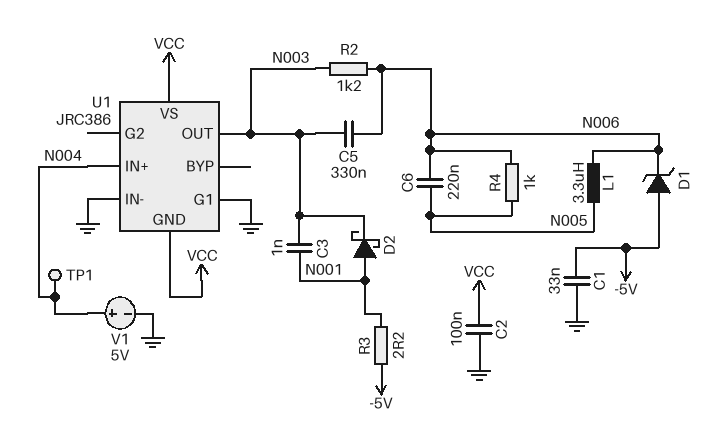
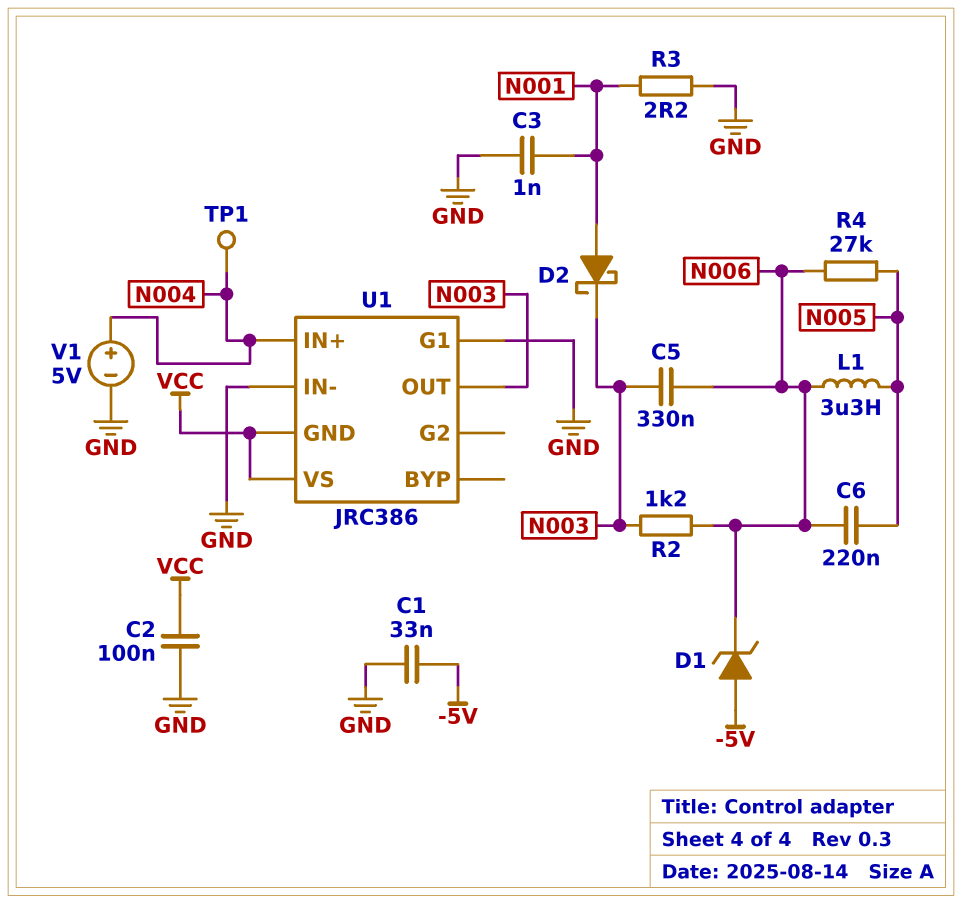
C3: 1nF (N001, N003) -> 1nF (GND, N001)
R3: 2.2 (-5V, N001) -> 2.2 (GND, N001)
R4: 1k (N005, N006) -> 27k (N005, N006)

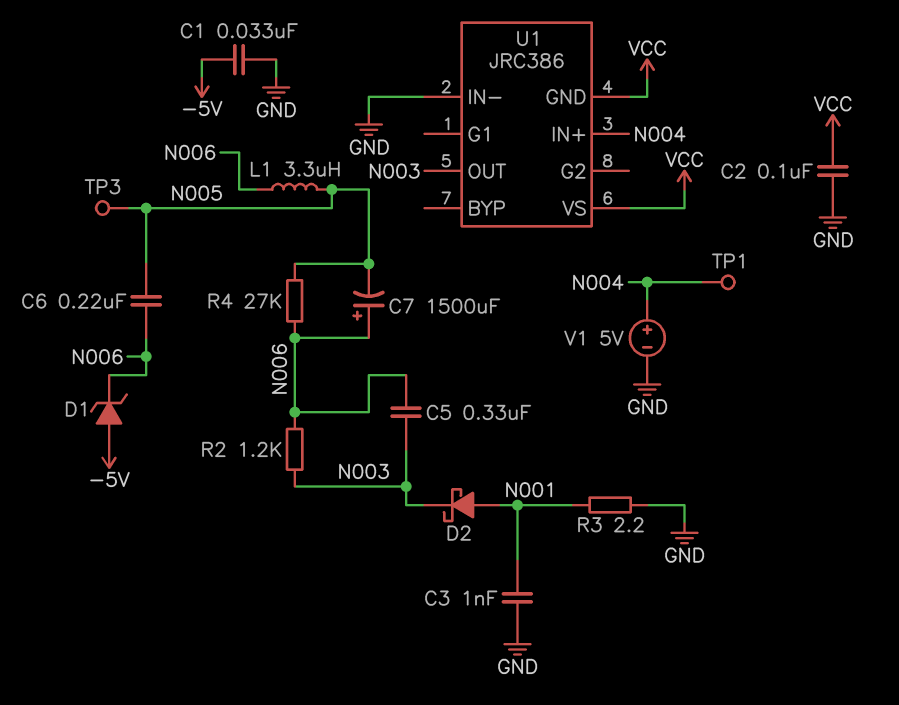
C7: none -> 1500uF (plus N006, minus N005)
TP3: none -> test point (N005)
U1 pin G1: GND -> none

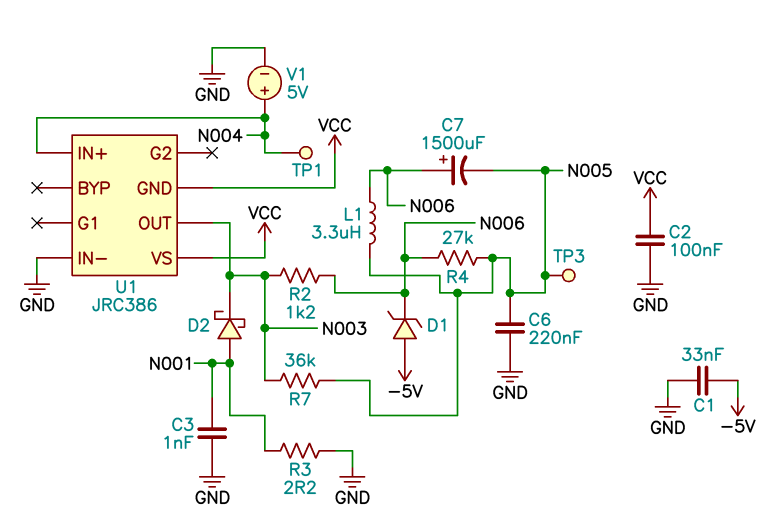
C5: 330nF (N003, N006) -> none
C6: 220nF (N005, N006) -> 220nF (GND, N005)
R7: none -> 36k (N003, N005)

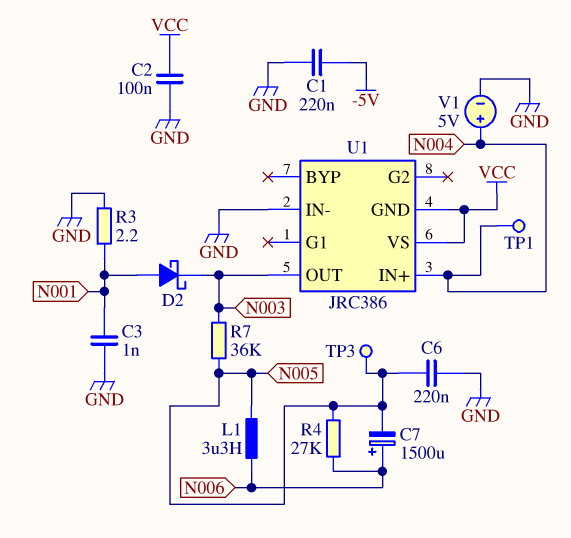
C1: 33nF (-5V, GND) -> 220nF (-5V, GND)
D1: zener (A -5V, K N006) -> none
R2: 1.2k (N003, N006) -> none

